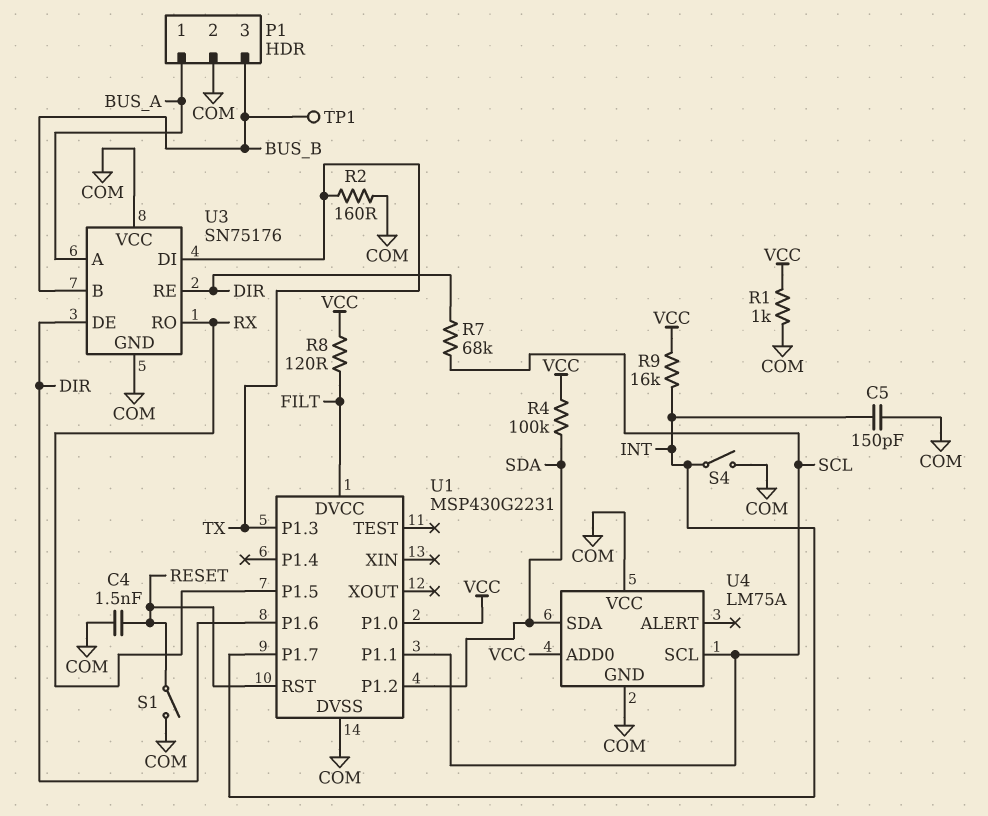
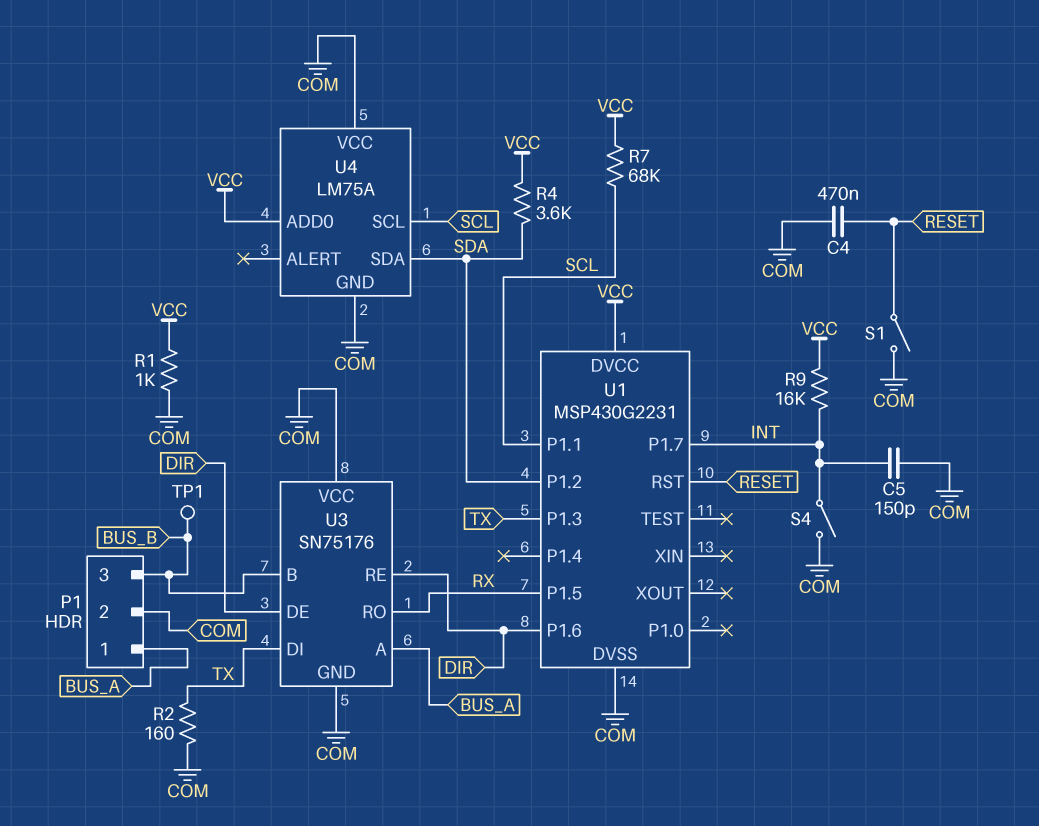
C4: 1.5nF (COM, RESET) -> 470nF (COM, RESET)
R4: 100k (SDA, VCC) -> 3.6k (SDA, VCC)
R7: 68k (DIR, SCL) -> 68k (SCL, VCC)
R8: 120 (FILT, VCC) -> none
U1 pin DVCC: FILT -> VCC
U1 pin P1.0: VCC -> none

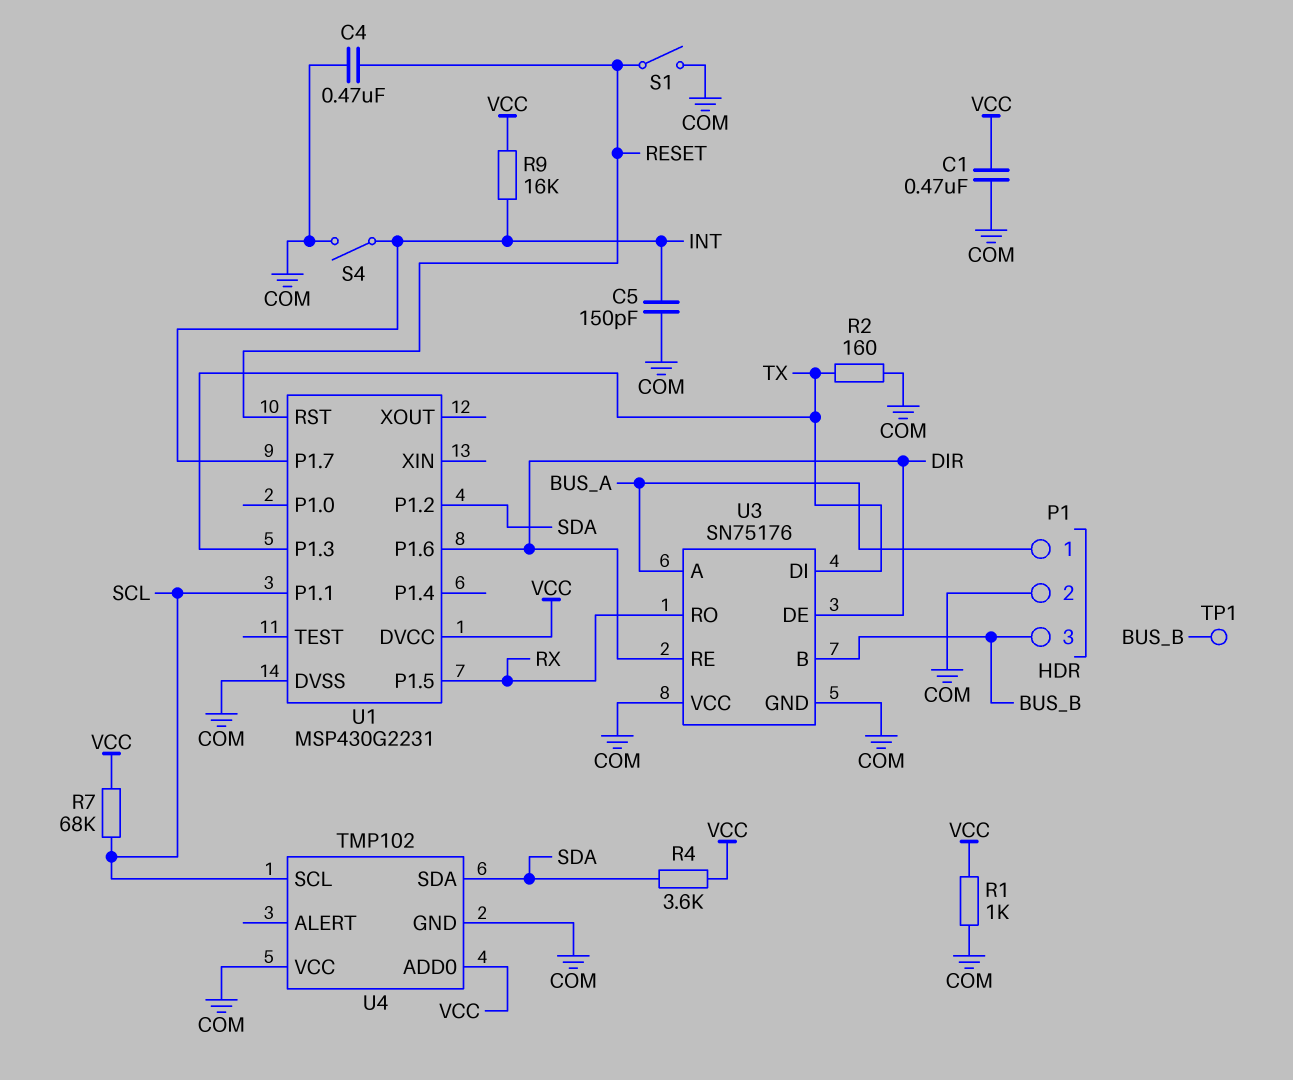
C1: none -> 470nF (COM, VCC)
U4: LM75A -> TMP102

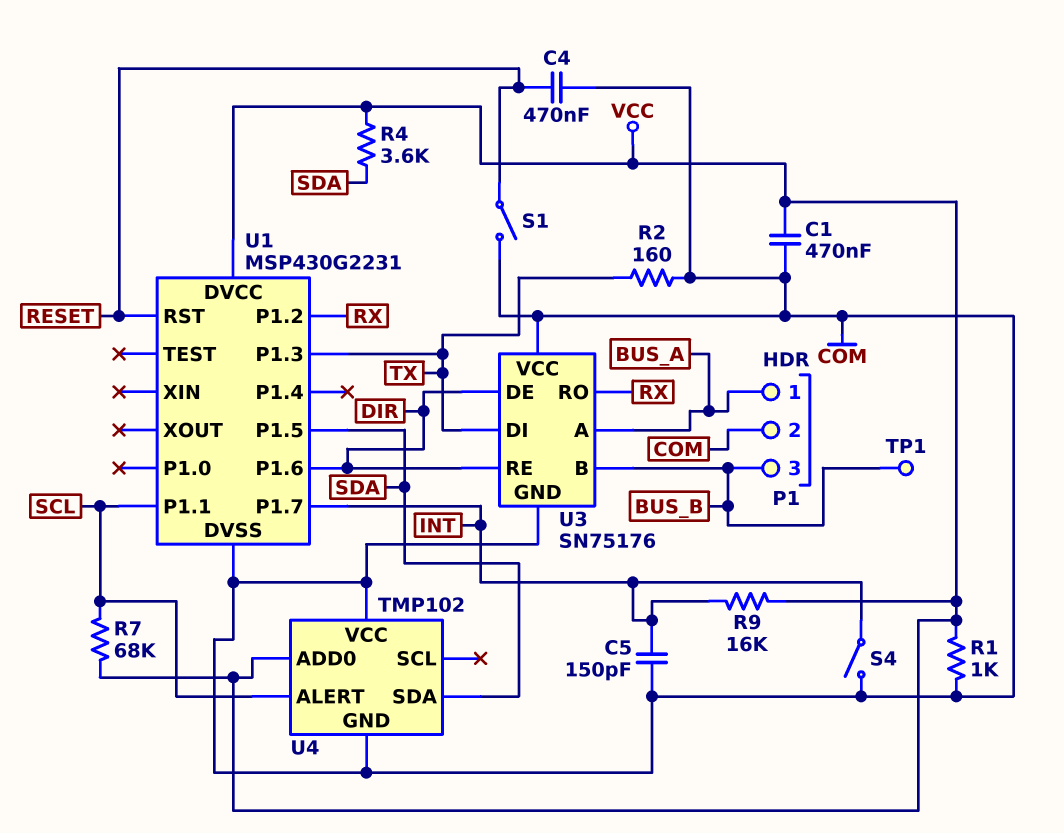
U1 pin P1.2: SDA -> RX
U1 pin P1.5: RX -> SDA
U4 pin ALERT: none -> SCL
U4 pin SCL: SCL -> none

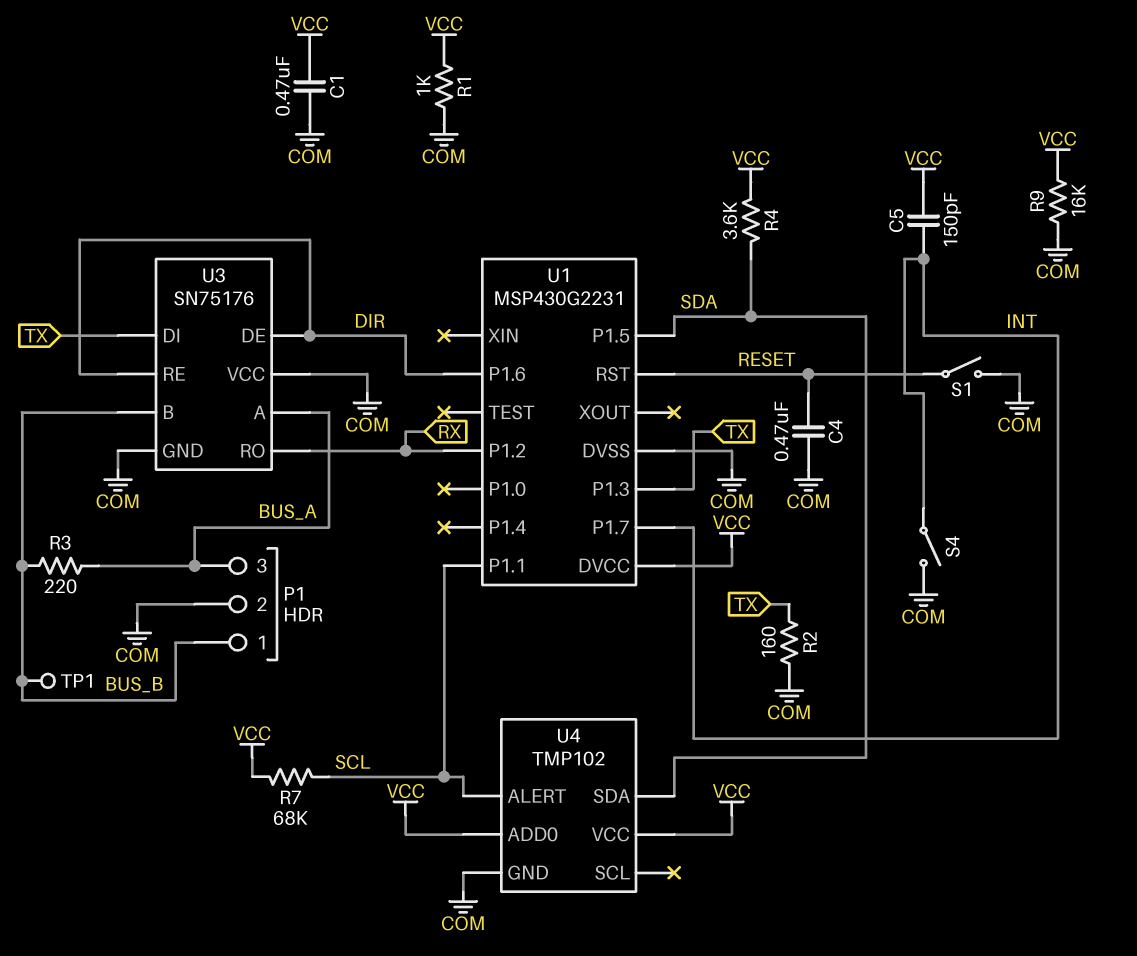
C5: 150pF (COM, INT) -> 150pF (INT, VCC)
P1 pin 1: BUS_A -> BUS_B
P1 pin 3: BUS_B -> BUS_A
R3: none -> 220 (BUS_A, BUS_B)
R9: 16k (INT, VCC) -> 16k (COM, VCC)
U4 pin VCC: COM -> VCC

